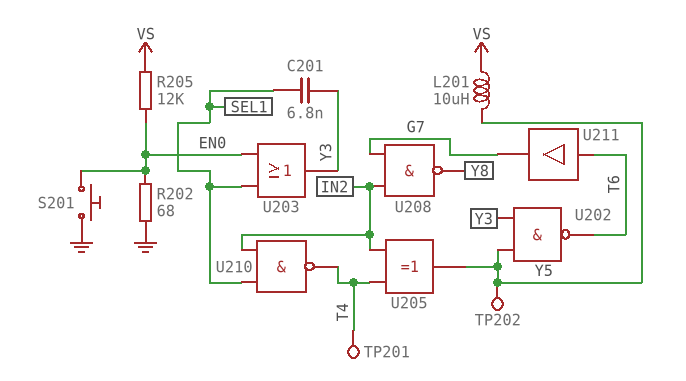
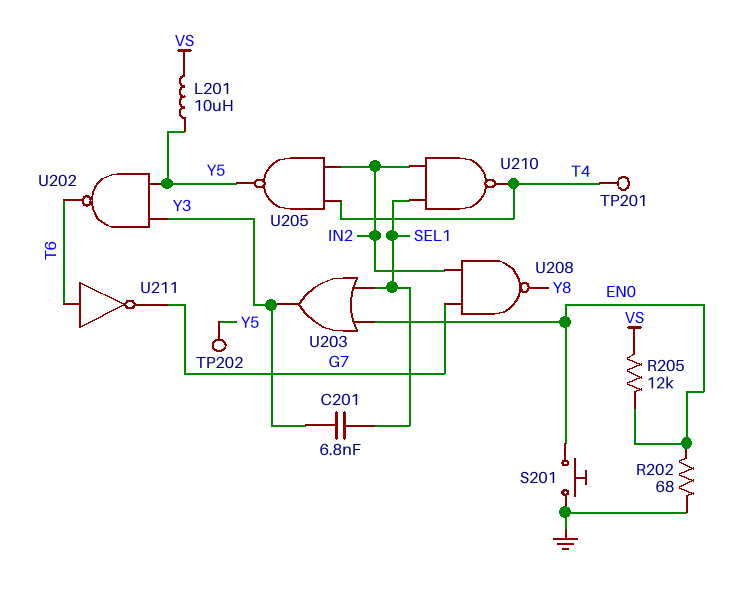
U205: XOR (in IN2, in T4, out Y5) -> NAND (in IN2, in T4, out Y5)
U211: buffer (in T6, out G7) -> NOT (in T6, out G7)

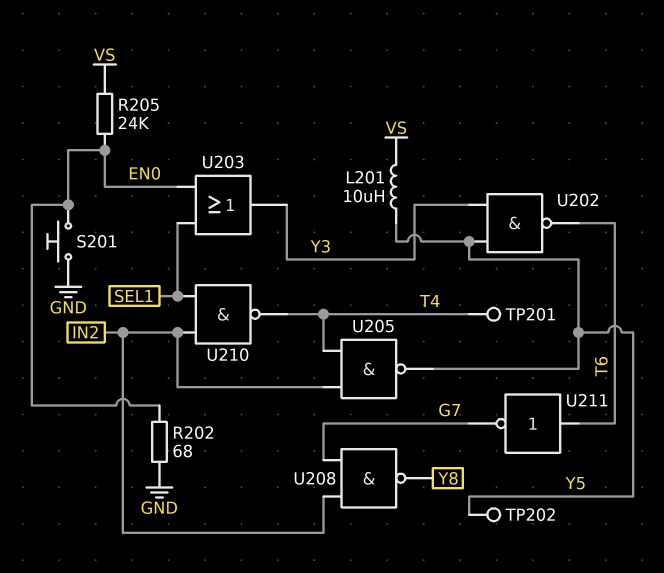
C201: 6.8nF (SEL1, Y3) -> none
R205: 12k (EN0, VS) -> 24k (EN0, VS)

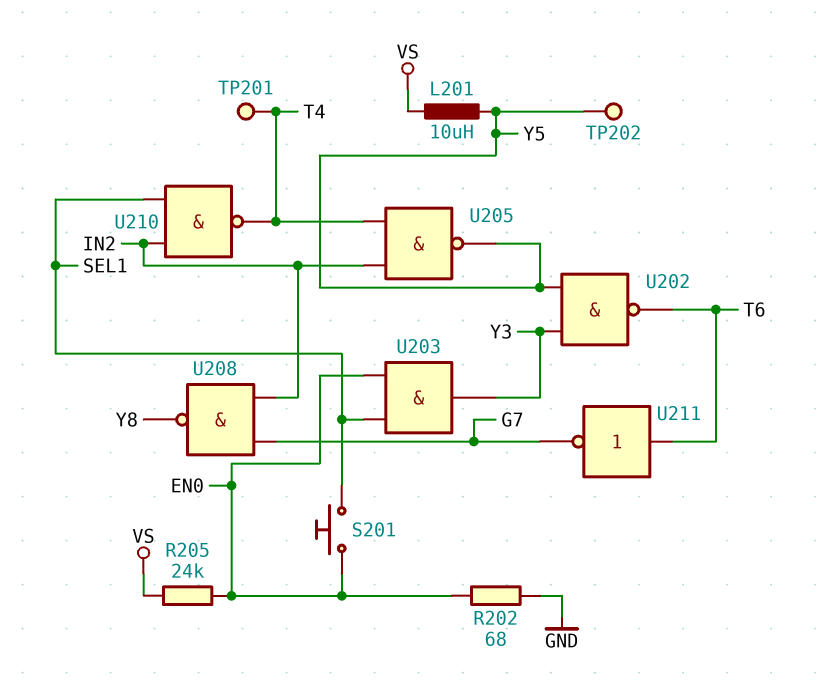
S201: button (EN0, GND) -> button (EN0, SEL1)
U203: OR (in EN0, in SEL1, out Y3) -> AND (in EN0, in SEL1, out Y3)

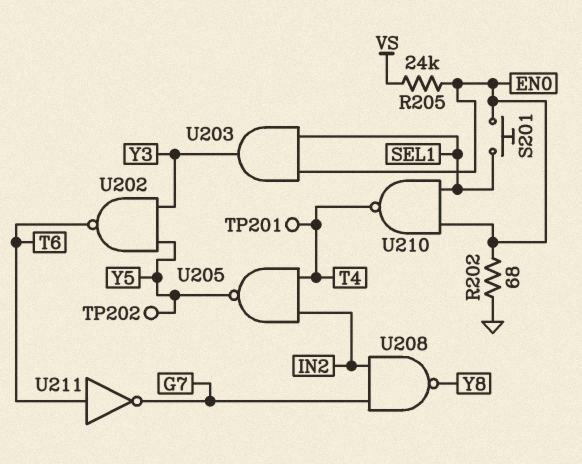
L201: 10uH (VS, Y5) -> none
U210: NAND (in IN2, in SEL1, out T4) -> NAND (in EN0, in SEL1, out T4)

